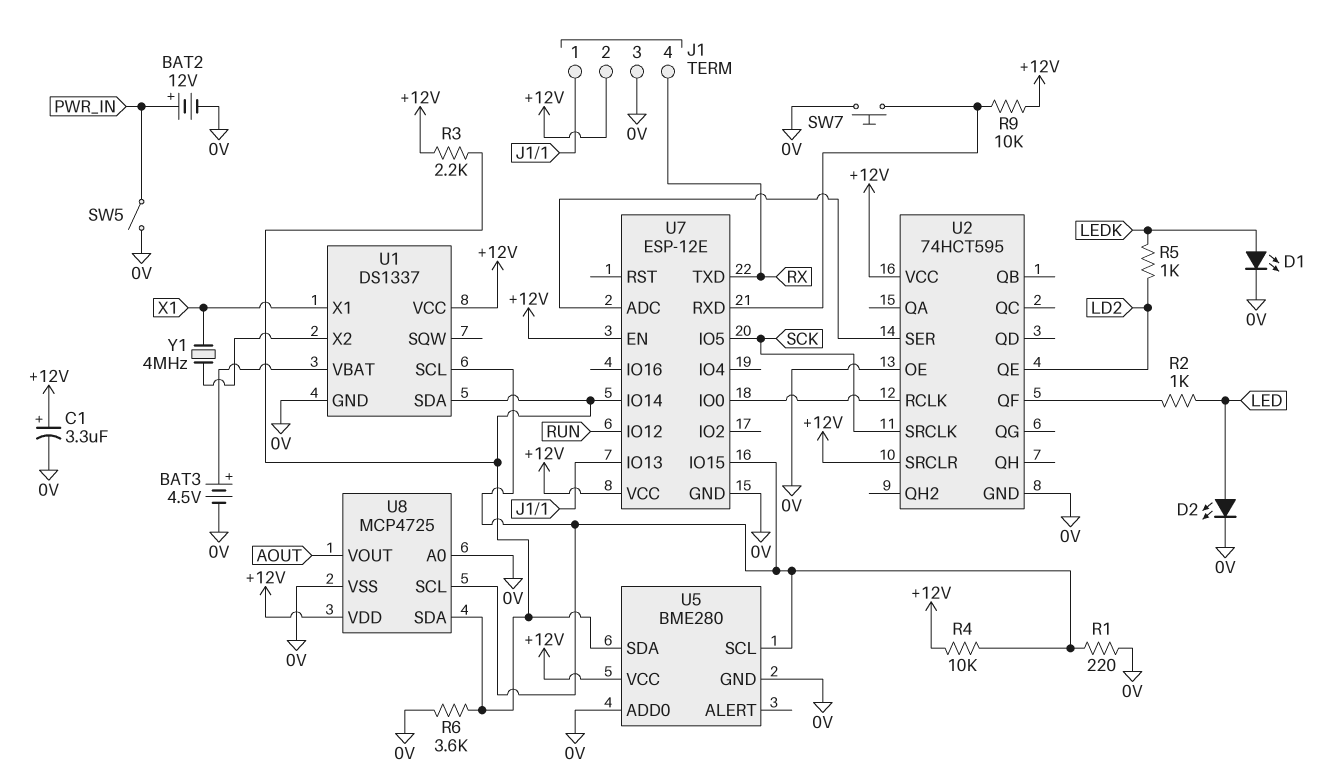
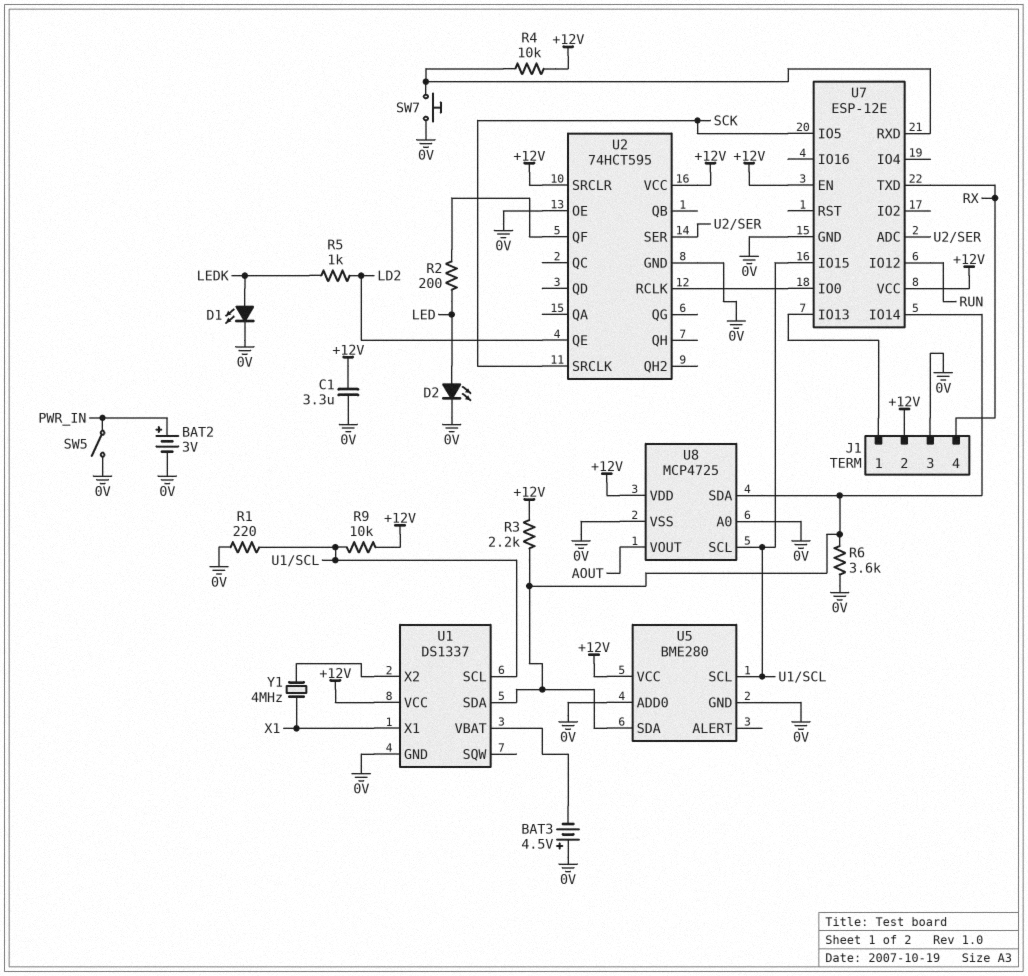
BAT2: 12V (plus PWR_IN, minus 0V) -> 3V (plus PWR_IN, minus 0V)
BAT3: 4.5V (plus U1/VBAT, minus 0V) -> 4.5V (plus 0V, minus U1/VBAT)
C1: 3.3uF (plus +12V, minus 0V) -> 3.3uF (+12V, 0V)
R2: 1k (LED, U2/QF) -> 200 (LED, U2/QF)
R4: 10k (+12V, U1/SCL) -> 10k (+12V, U7/RXD)
R9: 10k (+12V, U7/RXD) -> 10k (+12V, U1/SCL)

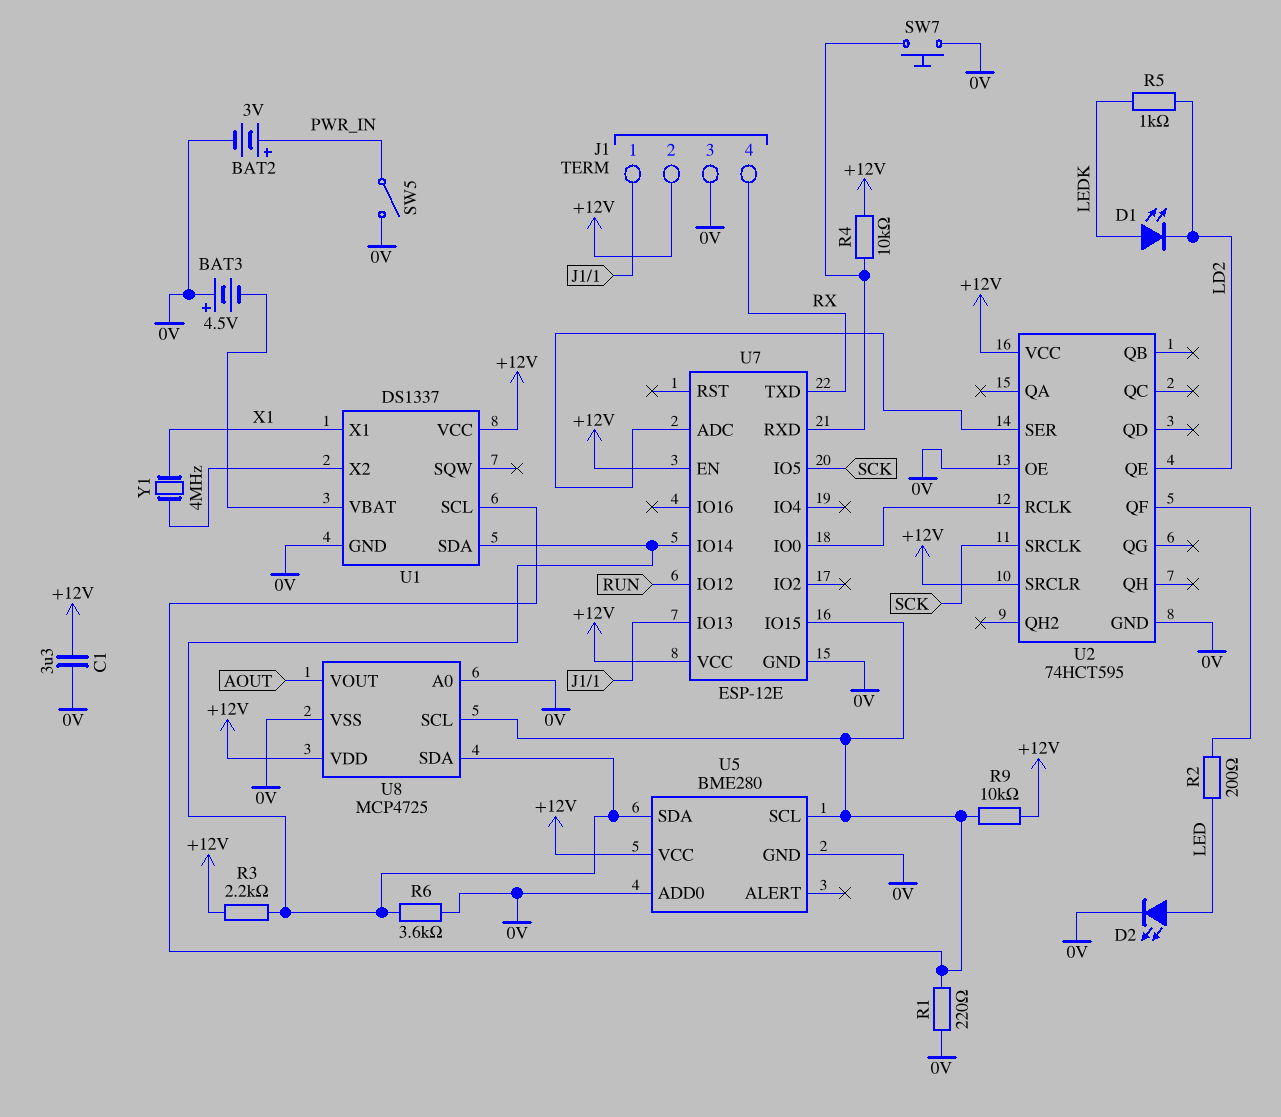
D1: LED (A LEDK, K 0V) -> LED (A LEDK, K LD2)

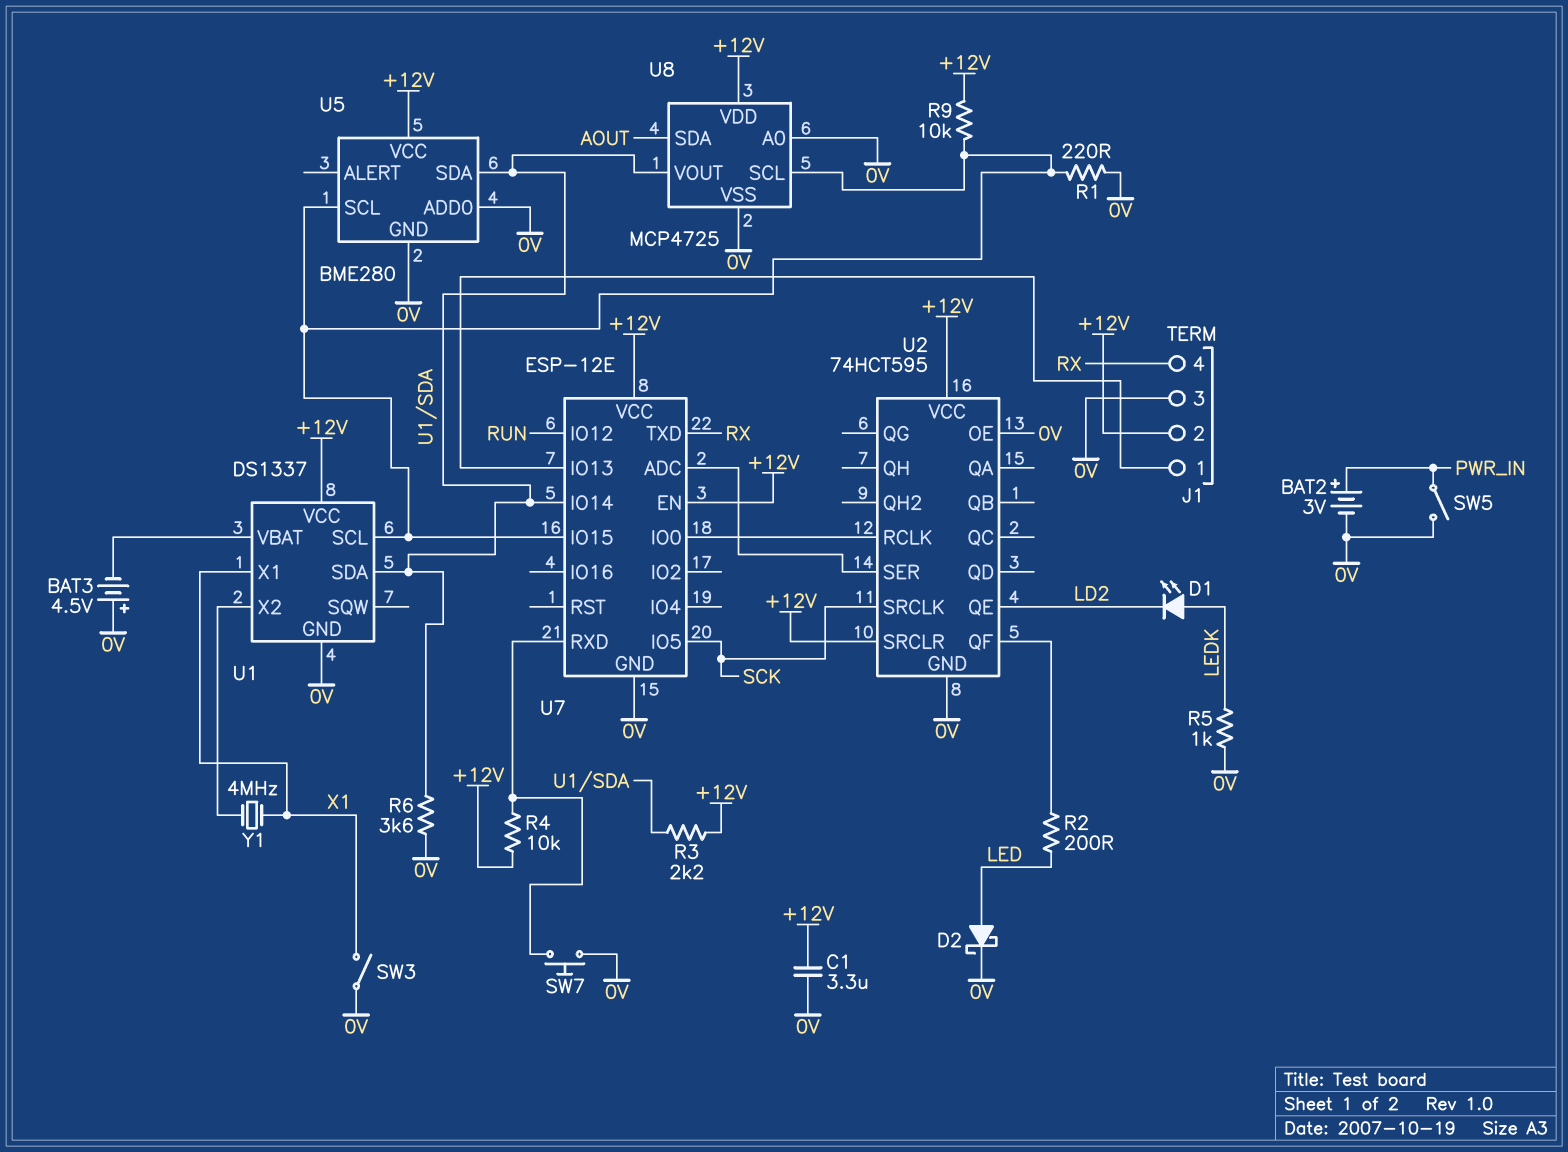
D2: LED (A LED, K 0V) -> schottky (A LED, K 0V)
R5: 1k (LD2, LEDK) -> 1k (0V, LEDK)
SW3: none -> switch (0V, X1)
U8 pin SDA: U1/SDA -> AOUT
U8 pin VOUT: AOUT -> U1/SDA

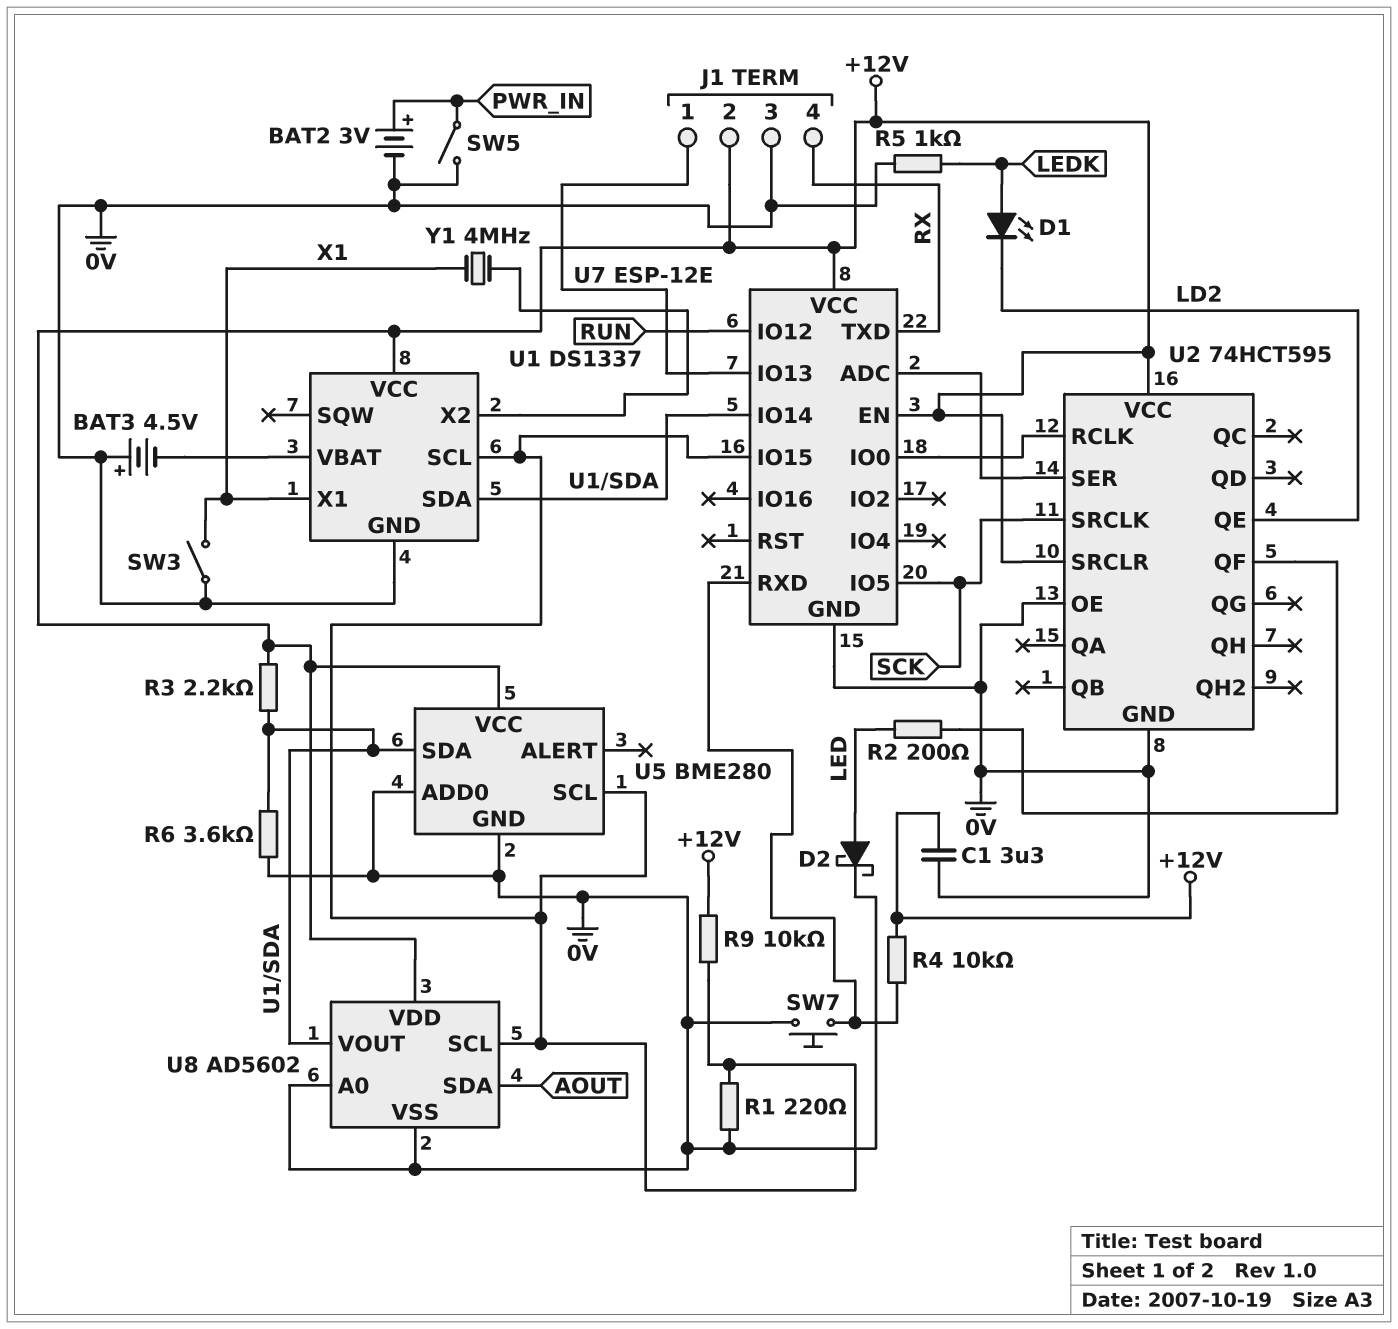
U8: MCP4725 -> AD5602

